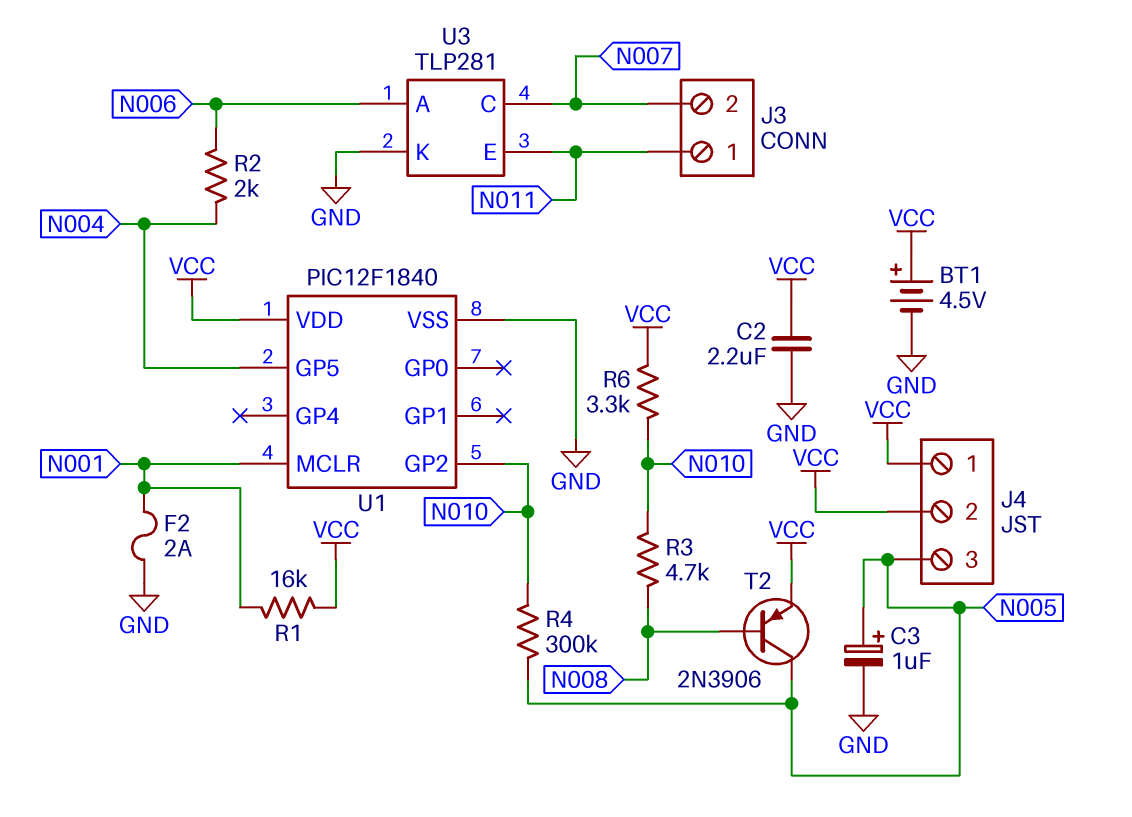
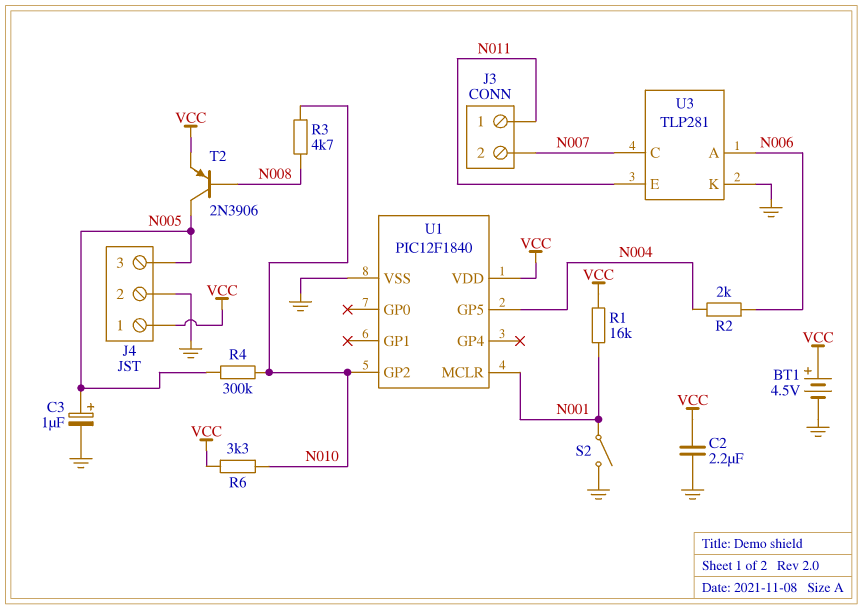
F2: 2A (GND, N001) -> none
J4 pin 2: VCC -> GND
S2: none -> switch (GND, N001)

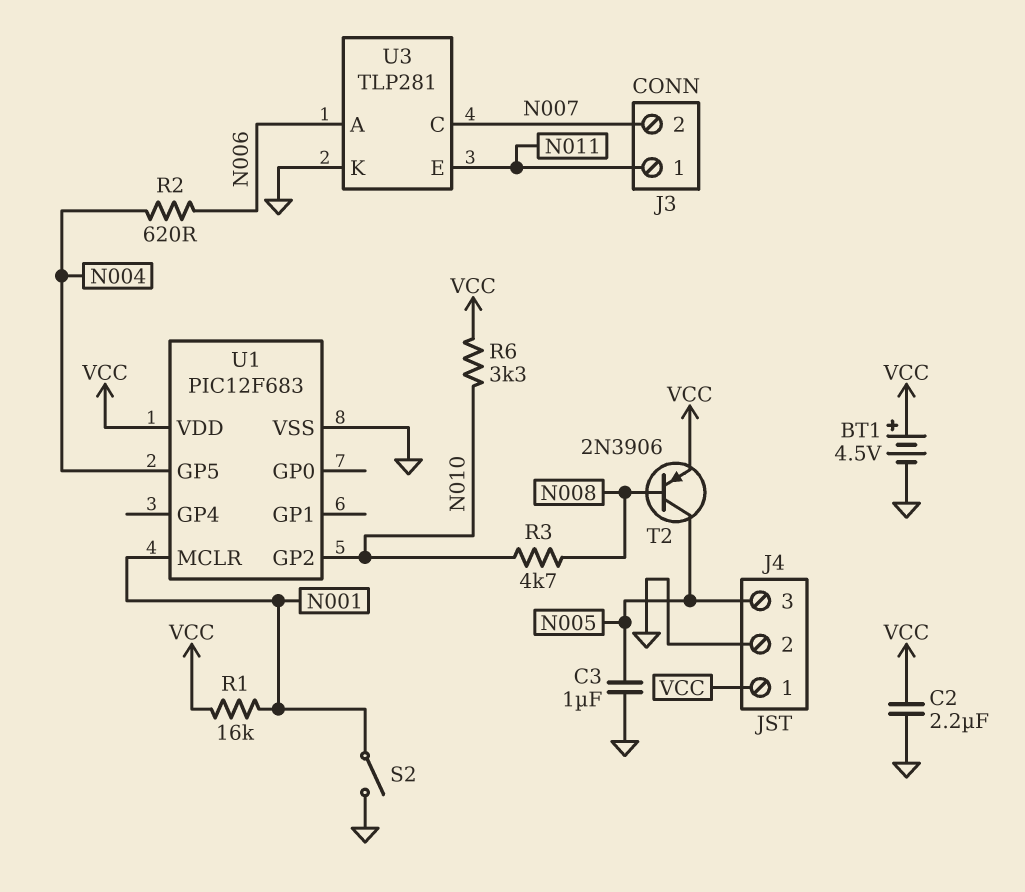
C3: 1uF (plus N005, minus GND) -> 1uF (GND, N005)
R2: 2k (N004, N006) -> 620 (N004, N006)
R4: 300k (N005, N010) -> none
U1: PIC12F1840 -> PIC12F683

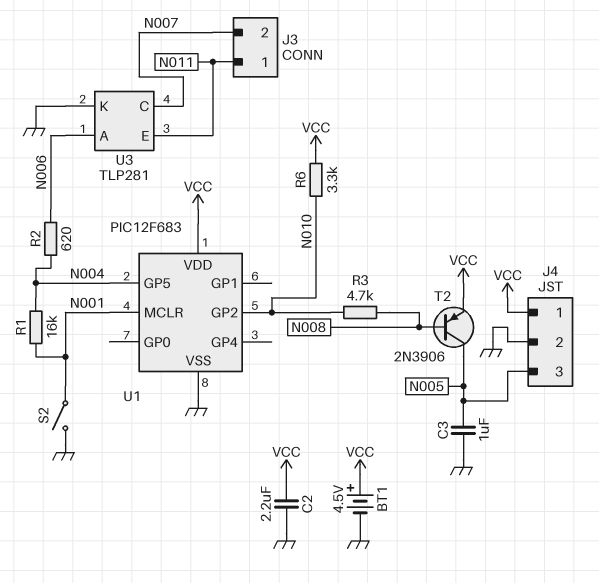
R1: 16k (N001, VCC) -> 16k (N001, N004)

